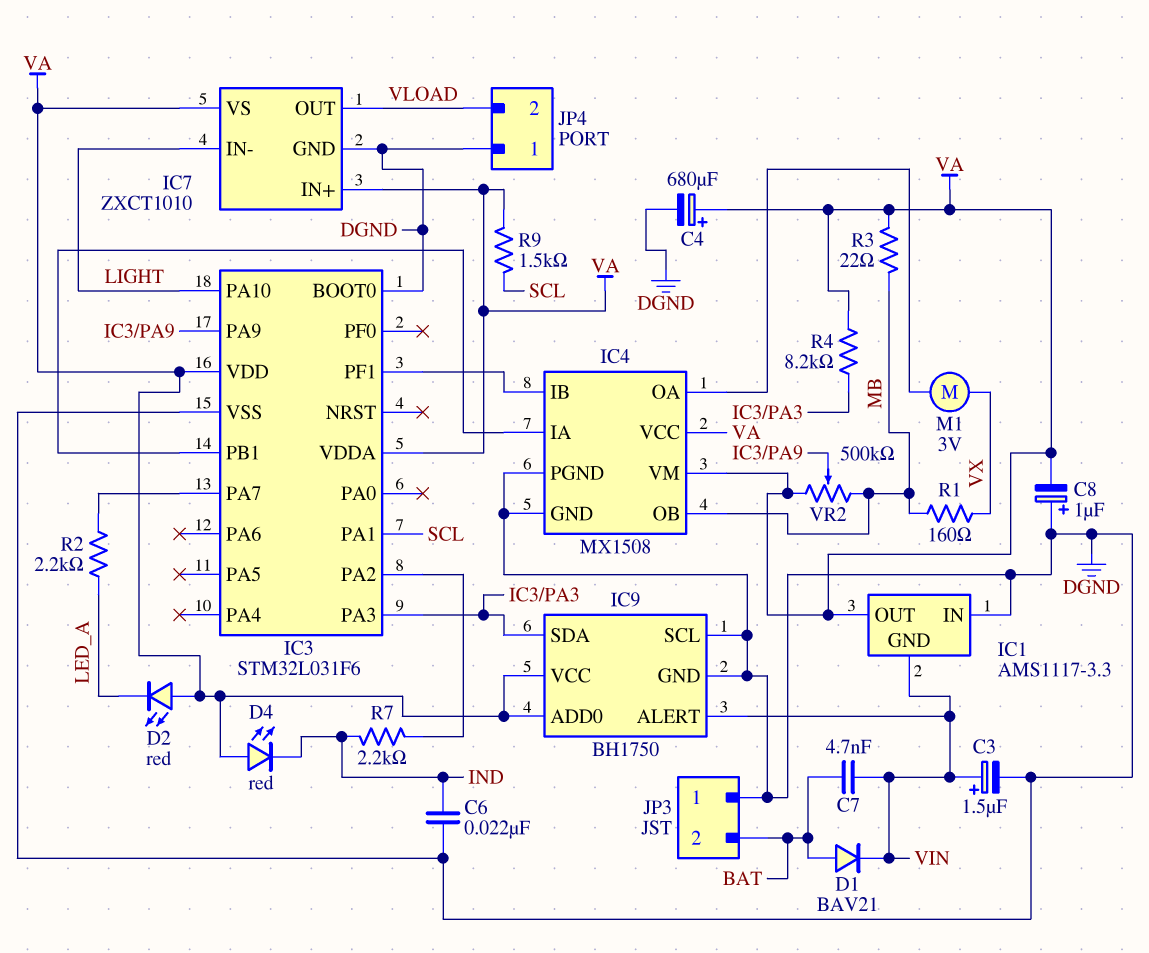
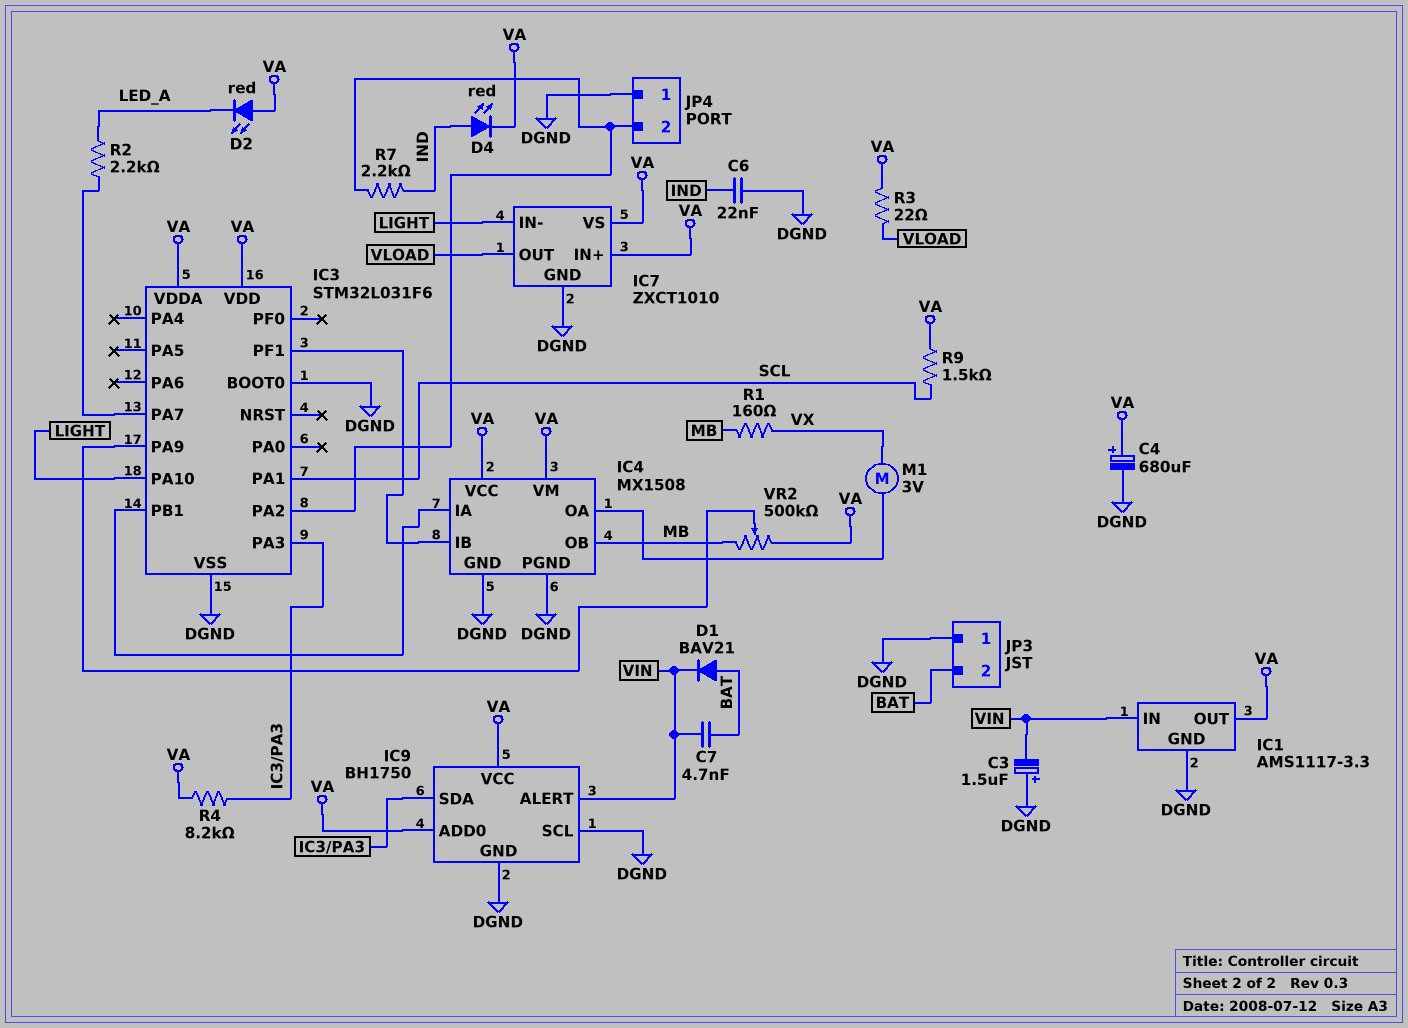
C3: 1.5uF (plus VIN, minus DGND) -> 1.5uF (plus DGND, minus VIN)
C8: 1uF (plus DGND, minus VA) -> none
D4: LED red (A VA, K IND) -> LED red (A IND, K VA)
IC1 pin GND: VIN -> DGND
IC1 pin IN: DGND -> VIN
JP4 pin 2: VLOAD -> IC3/PA2
R3: 22 (MB, VA) -> 22 (VA, VLOAD)

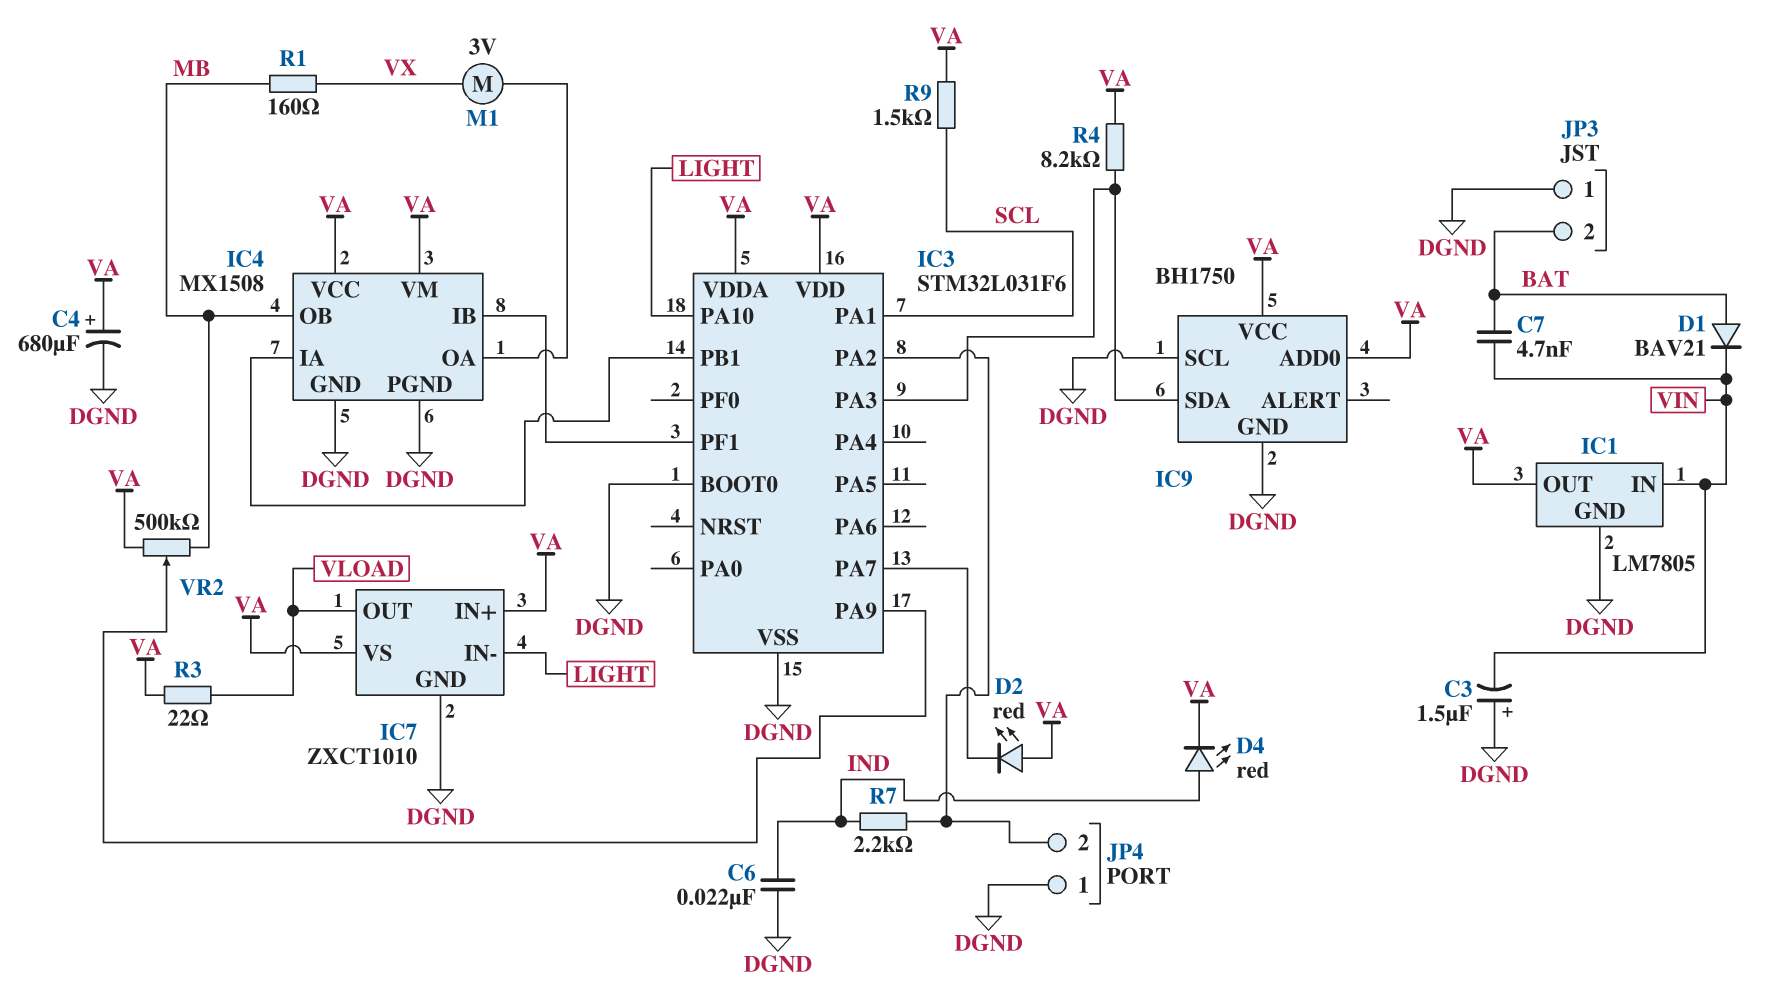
D2: LED red (A VA, K LED_A) -> LED red (A VA, K IC3/PA7)
IC1: AMS1117-3.3 -> LM7805
IC9 pin ALERT: VIN -> none
R2: 2.2k (IC3/PA7, LED_A) -> none

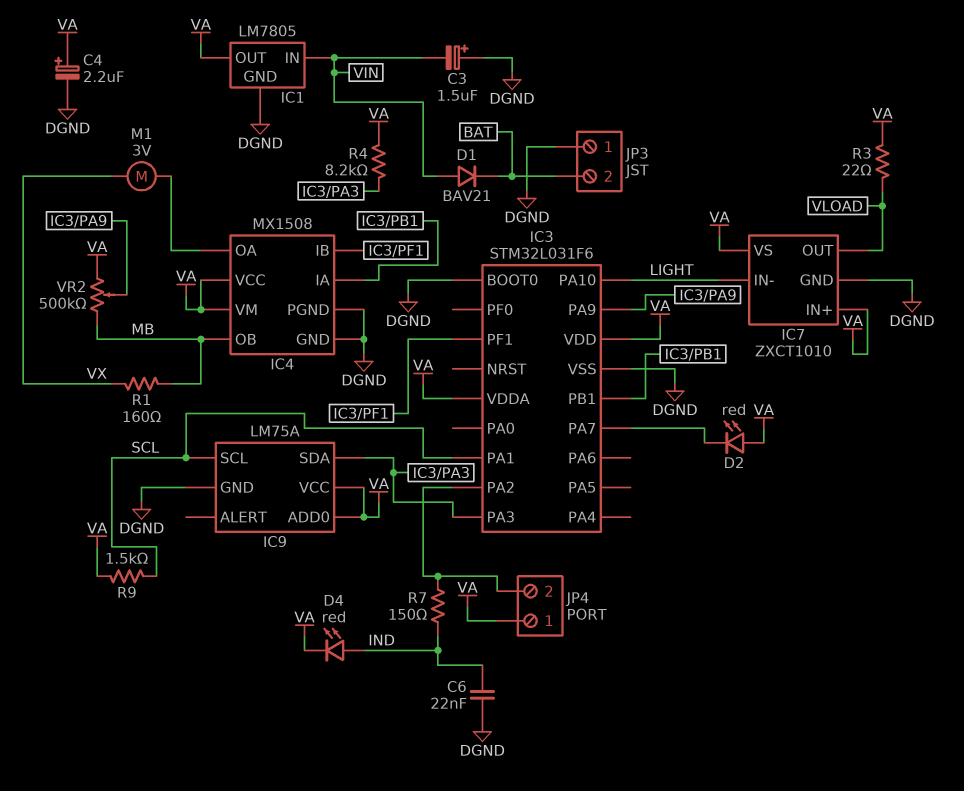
C4: 680uF (plus VA, minus DGND) -> 2.2uF (plus VA, minus DGND)
C7: 4.7nF (BAT, VIN) -> none
D1: diode BAV21 (A BAT, K VIN) -> diode BAV21 (A VIN, K BAT)
IC9: BH1750 -> LM75A
IC9 pin SCL: DGND -> SCL
JP4 pin 1: DGND -> VA
R7: 2.2k (IC3/PA2, IND) -> 150 (IC3/PA2, IND)

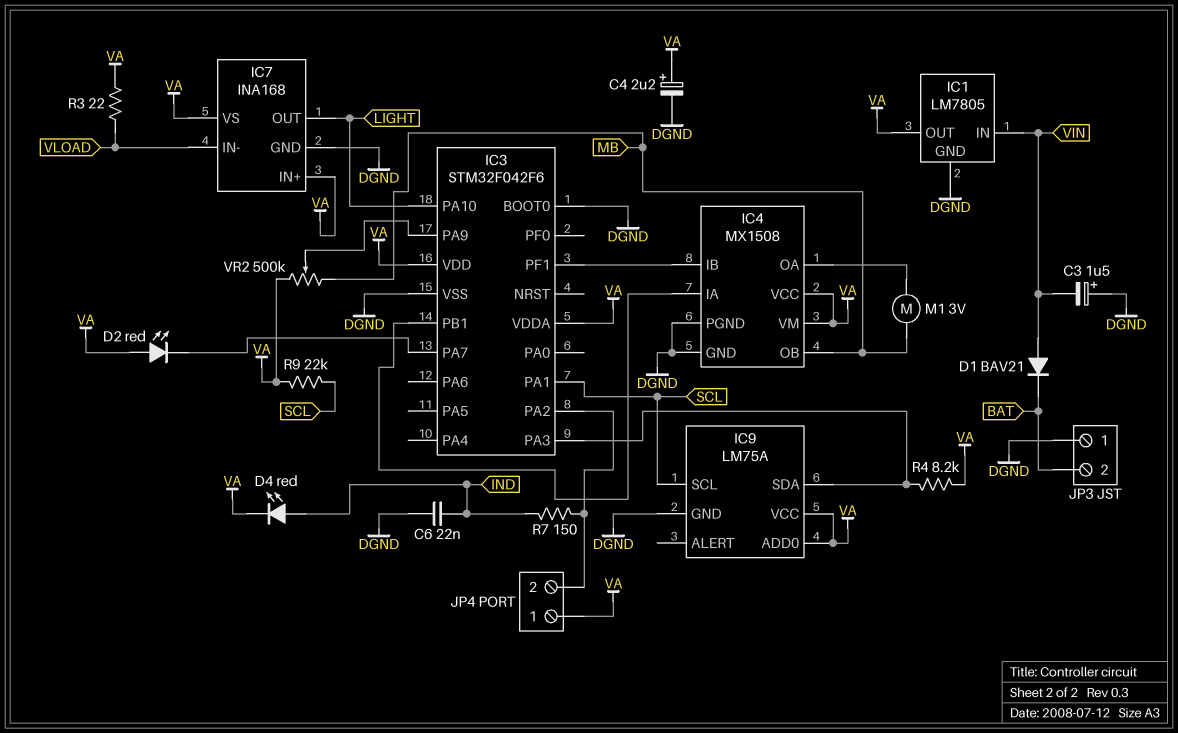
IC3: STM32L031F6 -> STM32F042F6
IC7: ZXCT1010 -> INA168
IC7 pin IN-: LIGHT -> VLOAD
IC7 pin OUT: VLOAD -> LIGHT
M1: motor 3V (IC4/OA, VX) -> motor 3V (IC4/OA, MB)
R1: 160 (MB, VX) -> none
R9: 1.5k (SCL, VA) -> 22k (SCL, VA)

